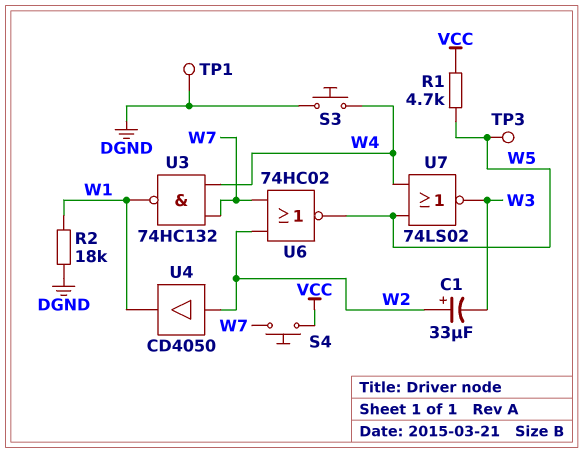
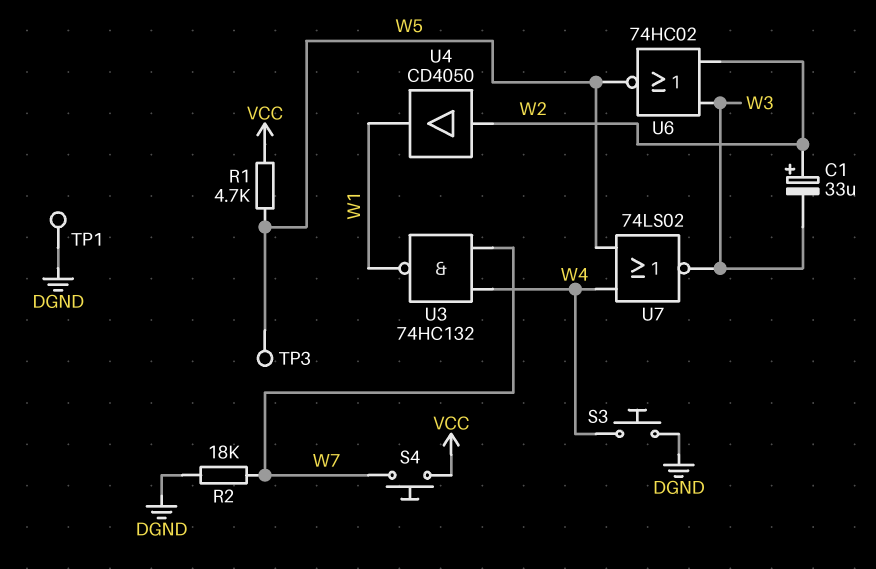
R2: 18k (DGND, W1) -> 18k (DGND, W7)
U6: NOR 74HC02 (in W2, in W7, out W5) -> NOR 74HC02 (in W2, in W3, out W5)

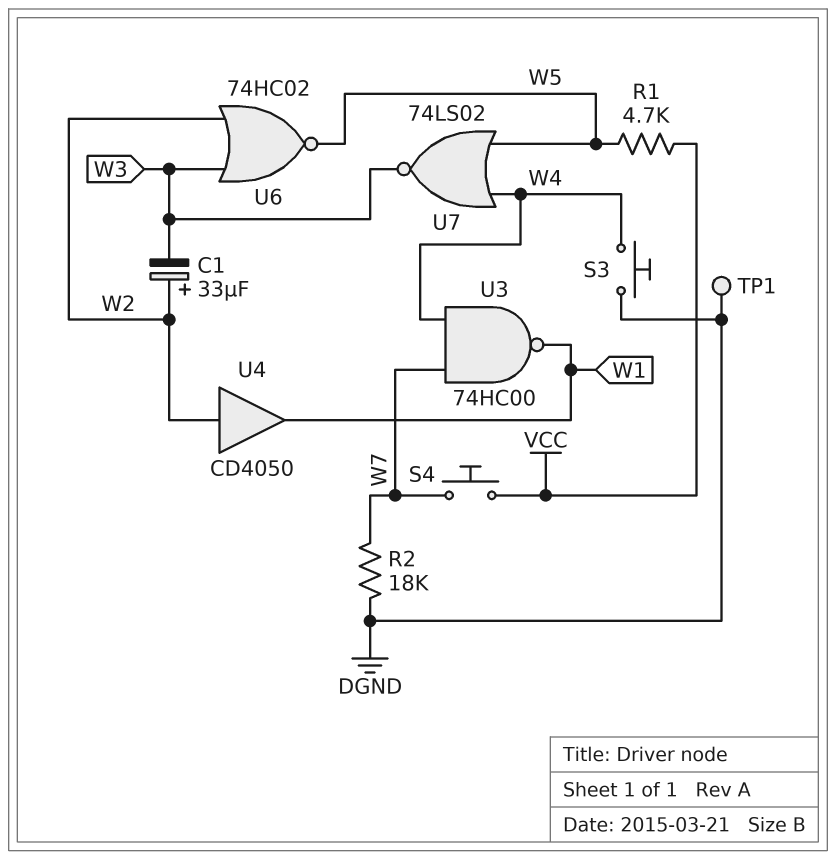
TP3: test point (W5) -> none
U3: NAND 74HC132 (in W4, in W7, out W1) -> NAND 74HC00 (in W4, in W7, out W1)

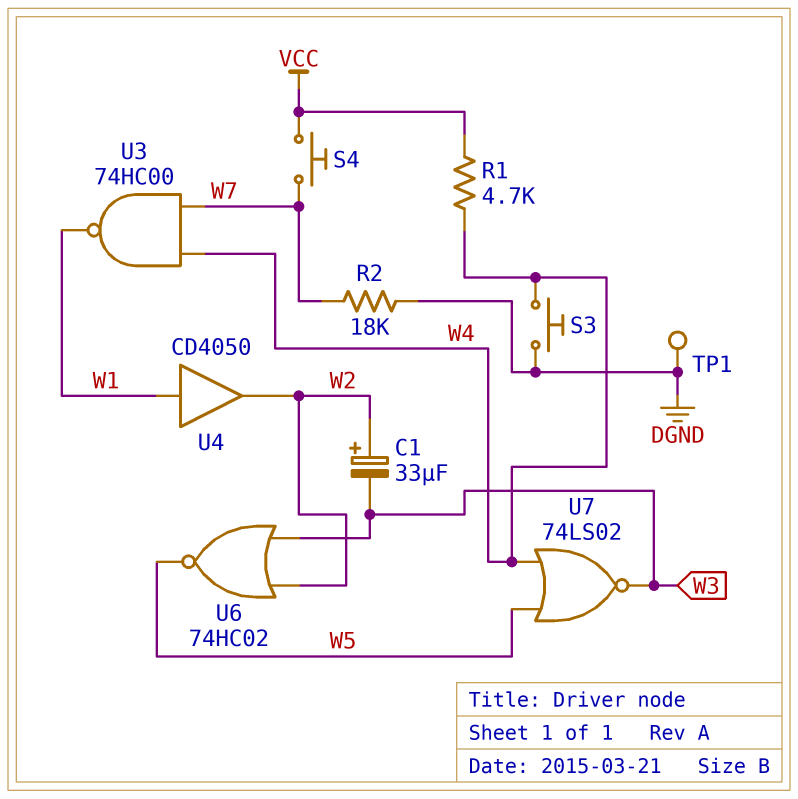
R1: 4.7k (VCC, W5) -> 4.7k (VCC, W4)
U4: buffer CD4050 (in W2, out W1) -> buffer CD4050 (in W1, out W2)

